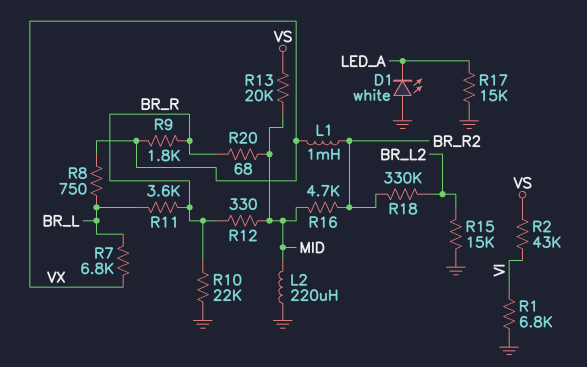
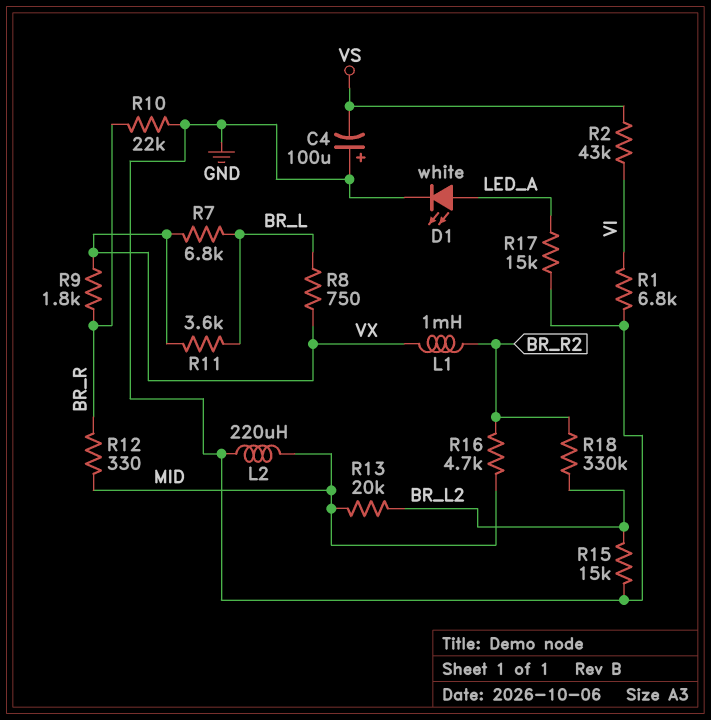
C4: none -> 100uF (plus GND, minus VS)
D1: LED white (A GND, K LED_A) -> LED white (A LED_A, K GND)
R11: 3.6k (BR_L, BR_R) -> 3.6k (BR_L, VX)
R13: 20k (MID, VS) -> 20k (BR_L2, MID)
R20: 68 (BR_R, MID) -> none

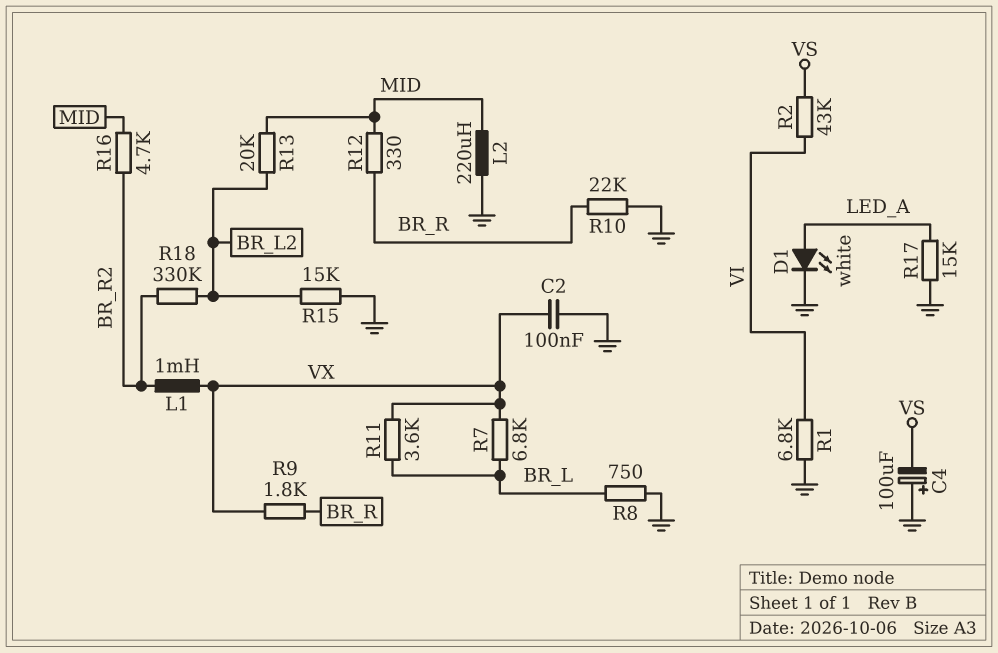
C2: none -> 100nF (GND, VX)
R8: 750 (BR_L, VX) -> 750 (BR_L, GND)

